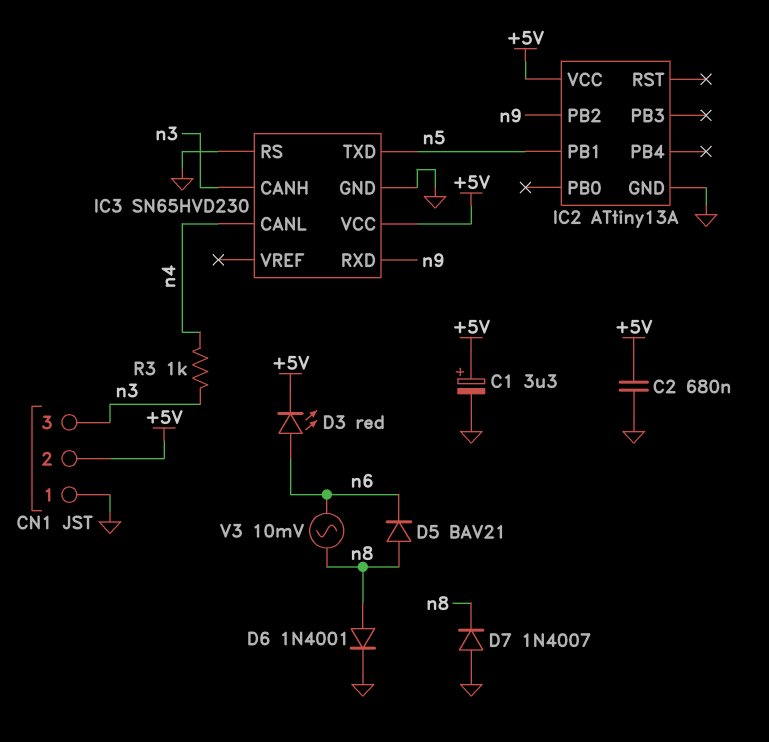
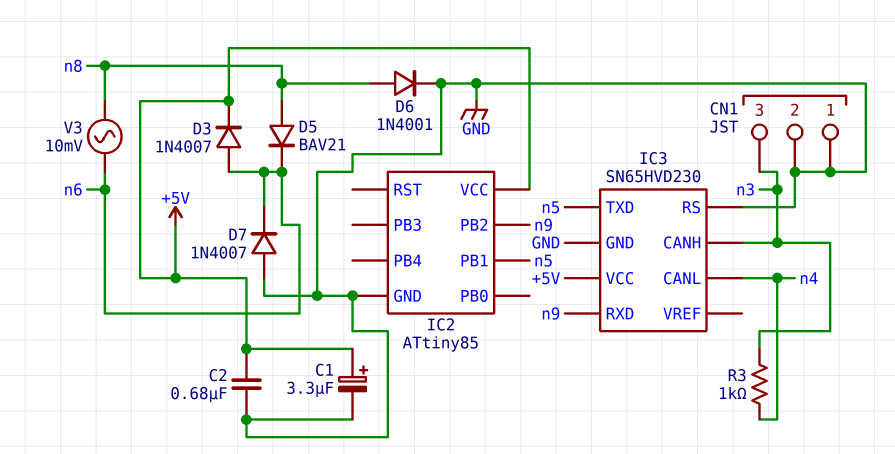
CN1 pin 2: +5V -> GND
D3: LED red (A n6, K +5V) -> diode 1N4007 (A n6, K +5V)
D7: diode 1N4007 (A GND, K n8) -> diode 1N4007 (A GND, K n6)
IC2: ATtiny13A -> ATtiny85

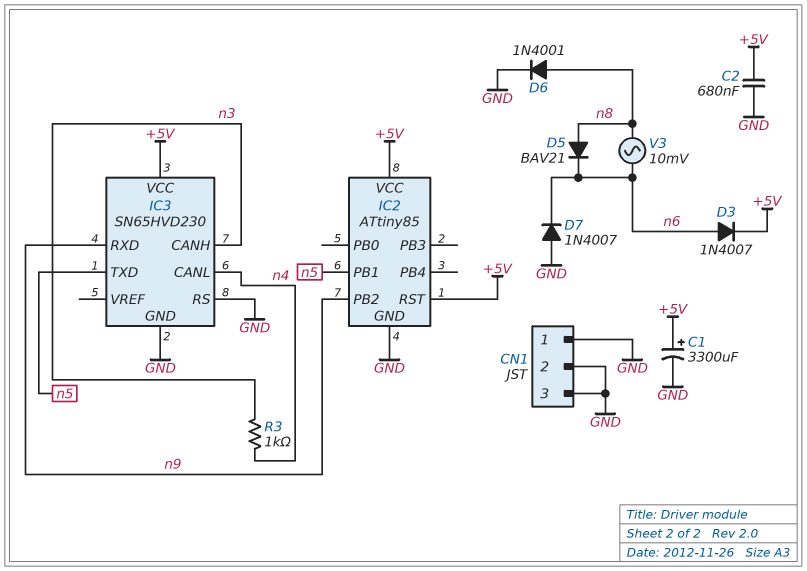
C1: 3.3uF (plus +5V, minus GND) -> 3300uF (plus +5V, minus GND)
CN1 pin 3: n3 -> GND
IC2 pin RST: none -> +5V

